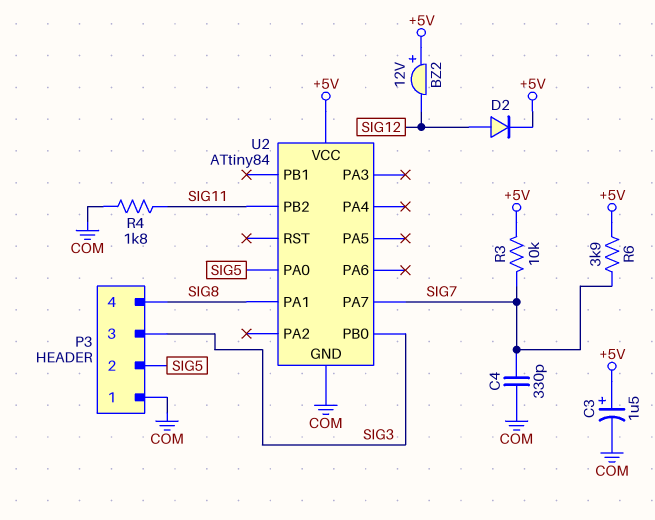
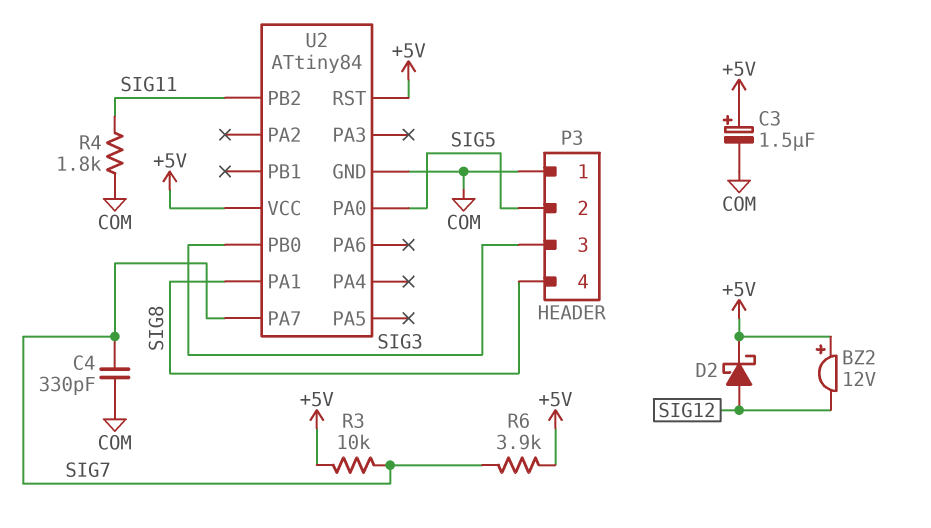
D2: diode (A SIG12, K +5V) -> schottky (A SIG12, K +5V)
U2 pin RST: none -> +5V

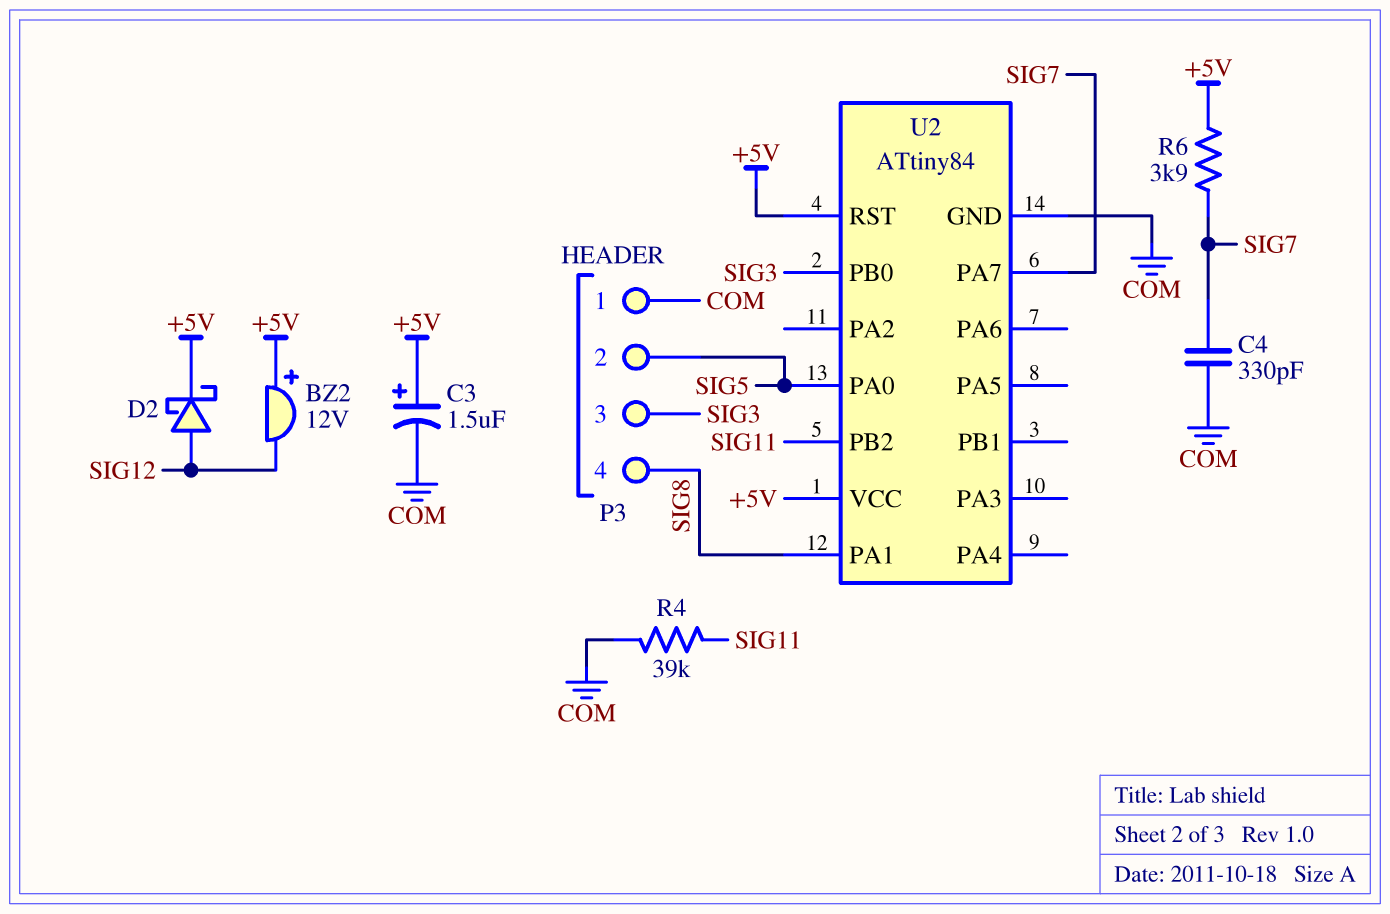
R3: 10k (+5V, SIG7) -> none
R4: 1.8k (COM, SIG11) -> 39k (COM, SIG11)

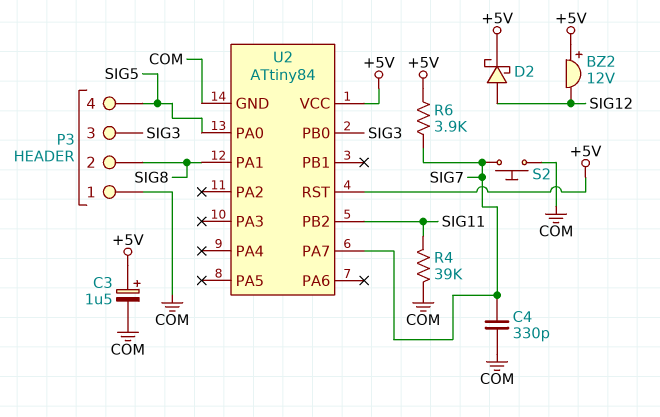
P3 pin 2: SIG5 -> SIG8
P3 pin 4: SIG8 -> SIG5
S2: none -> button (COM, SIG7)

